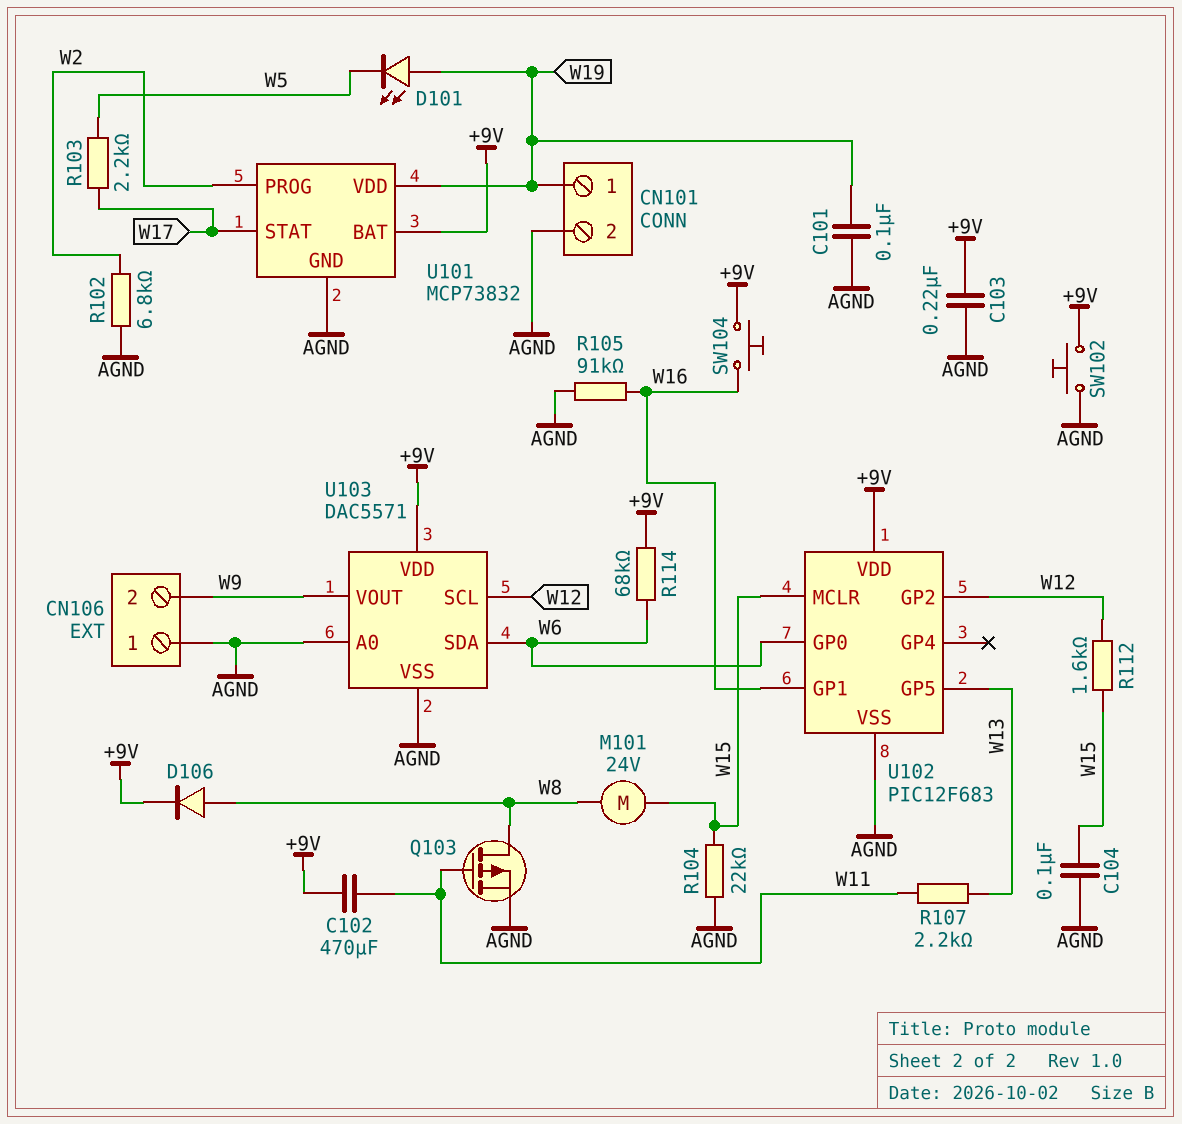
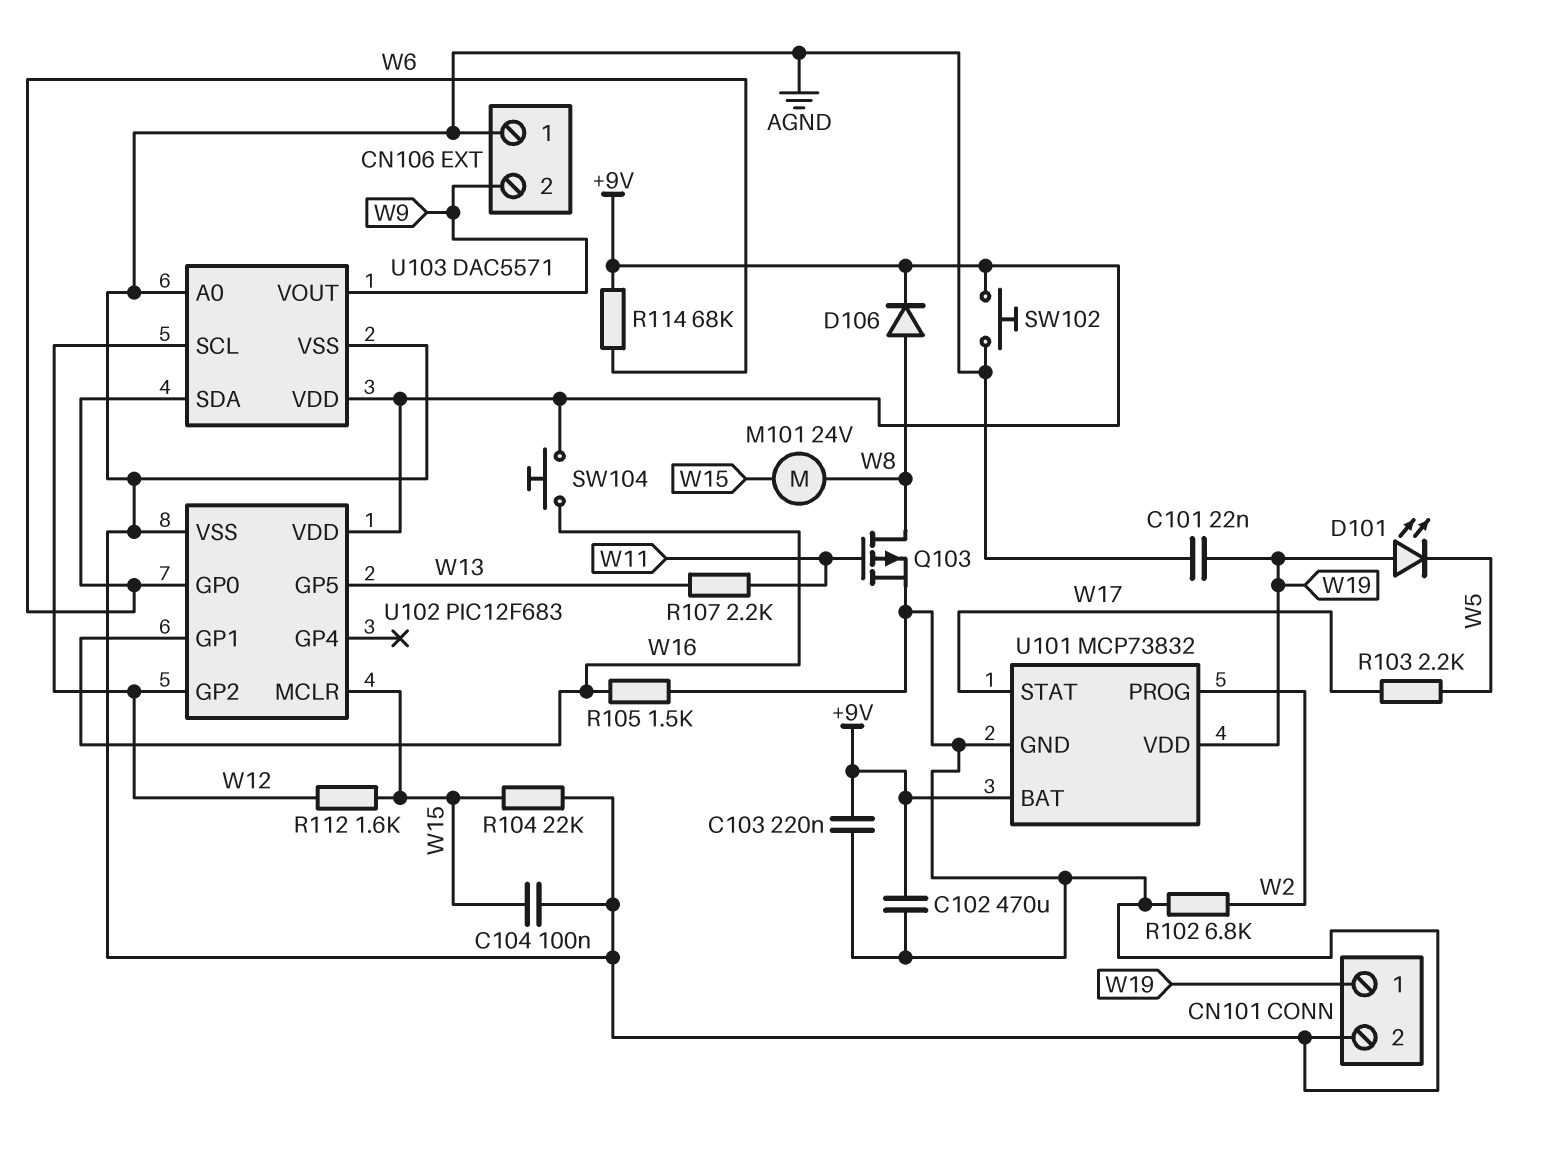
C101: 100nF (AGND, W19) -> 22nF (AGND, W19)
C102: 470uF (+9V, W11) -> 470uF (+9V, AGND)
R105: 91k (AGND, W16) -> 1.5k (AGND, W16)

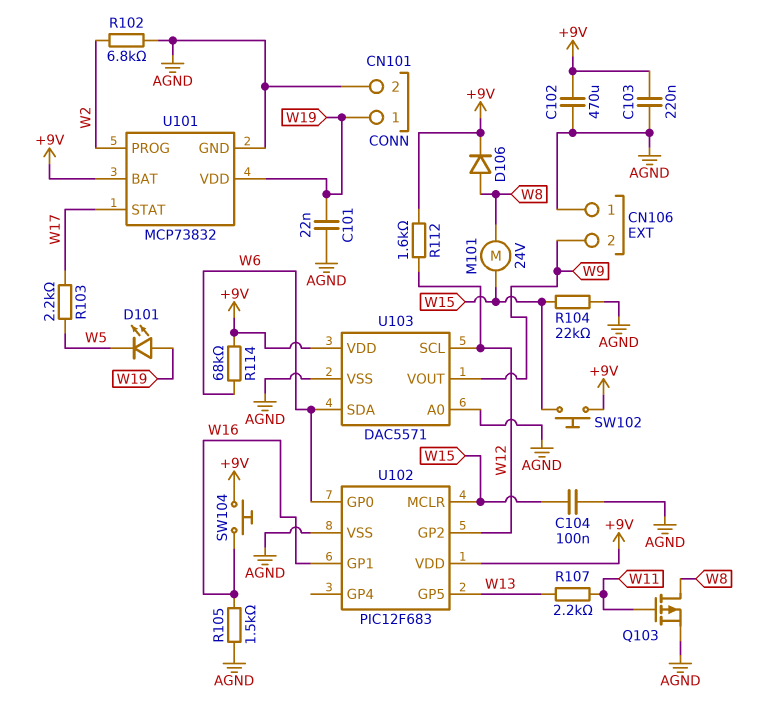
R112: 1.6k (W12, W15) -> 1.6k (+9V, W12)
SW102: button (+9V, AGND) -> button (+9V, W15)

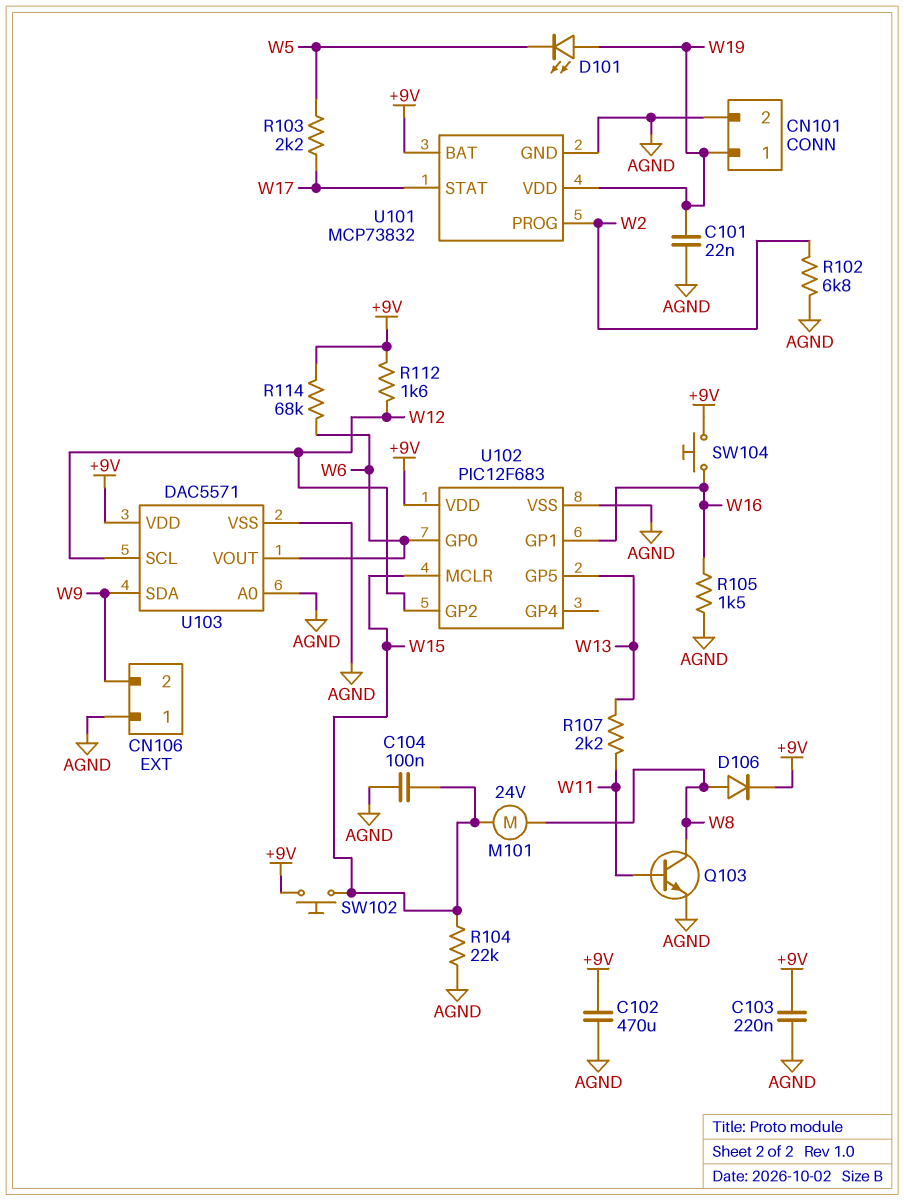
Q103: PMOS (G W11, D W8, S AGND) -> NPN (B W11, C W8, E AGND)
U103 pin SDA: W6 -> W9
U103 pin VOUT: W9 -> W6

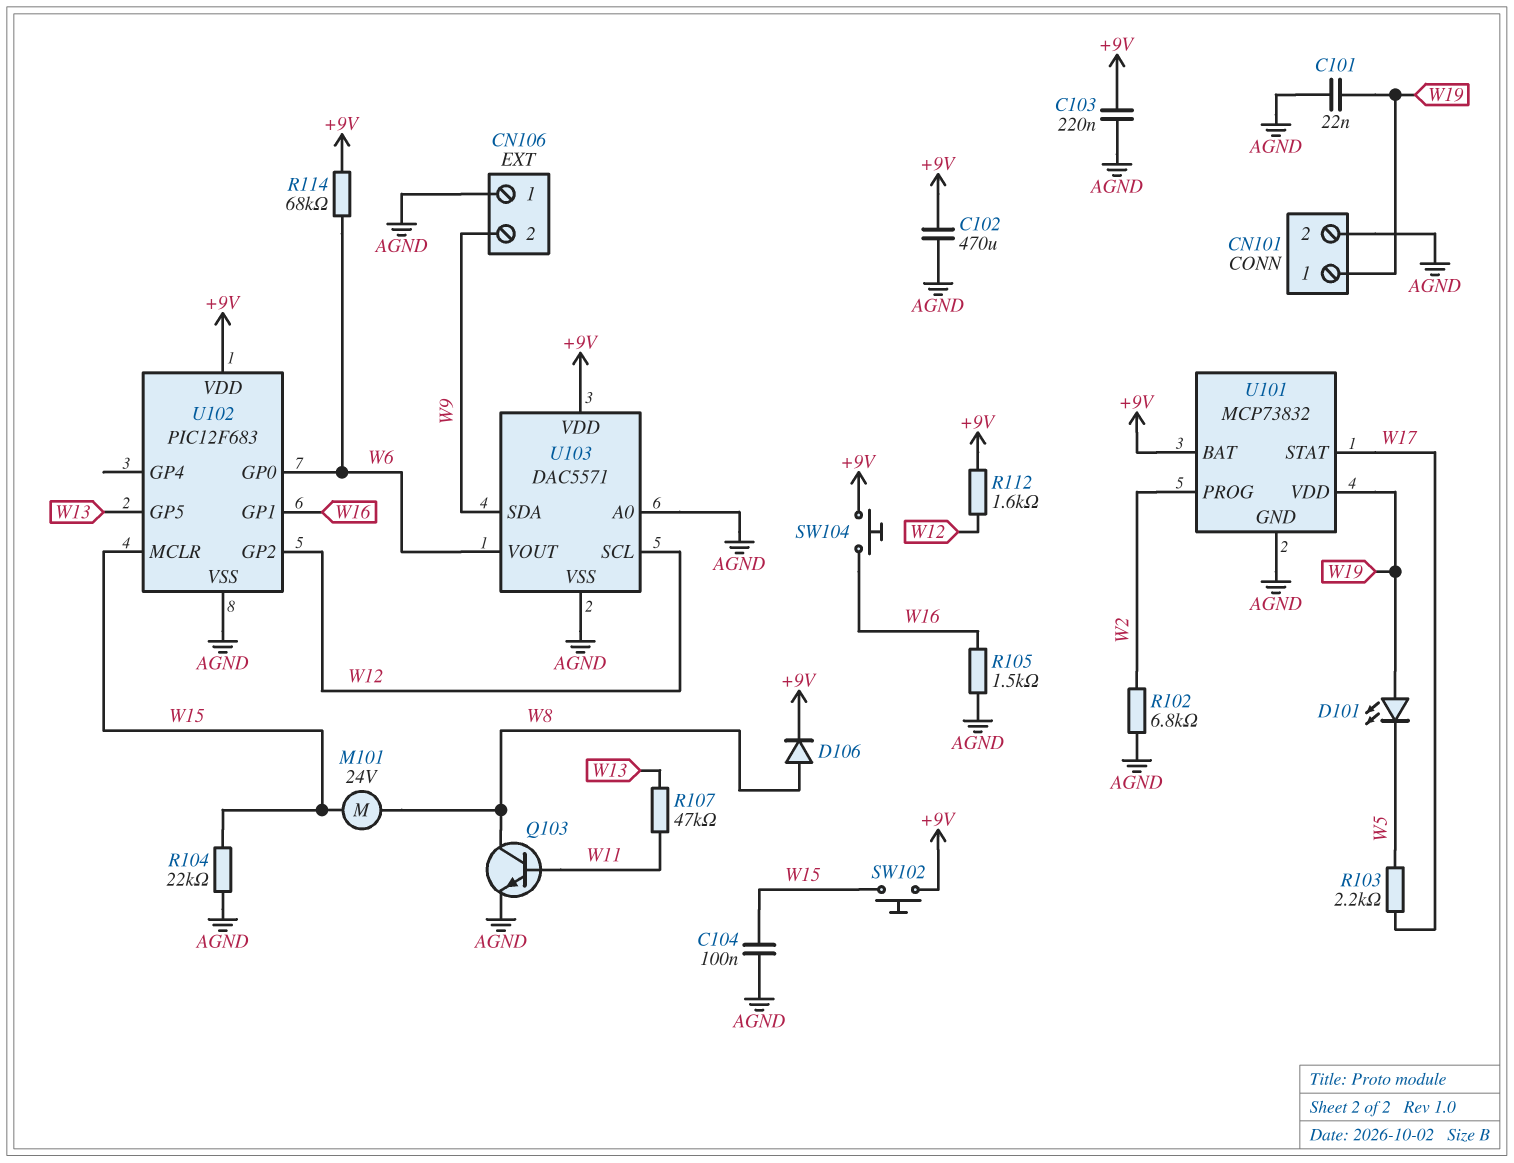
R107: 2.2k (W11, W13) -> 47k (W11, W13)

